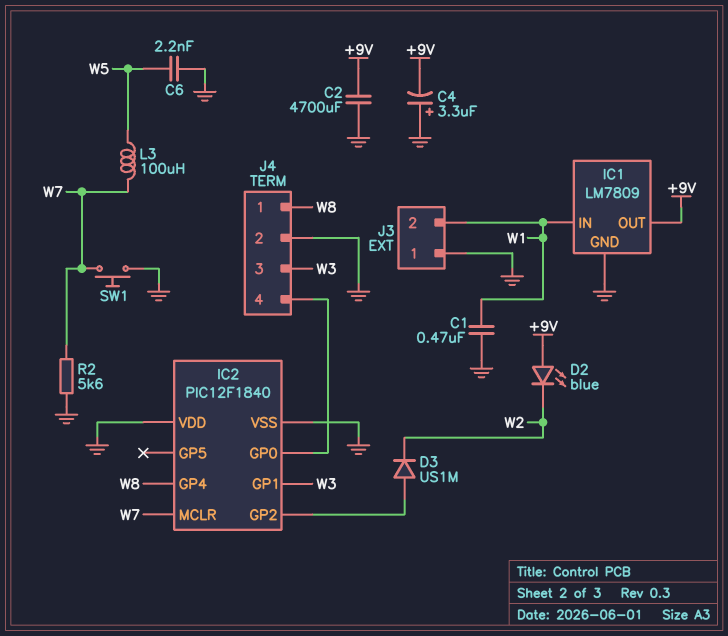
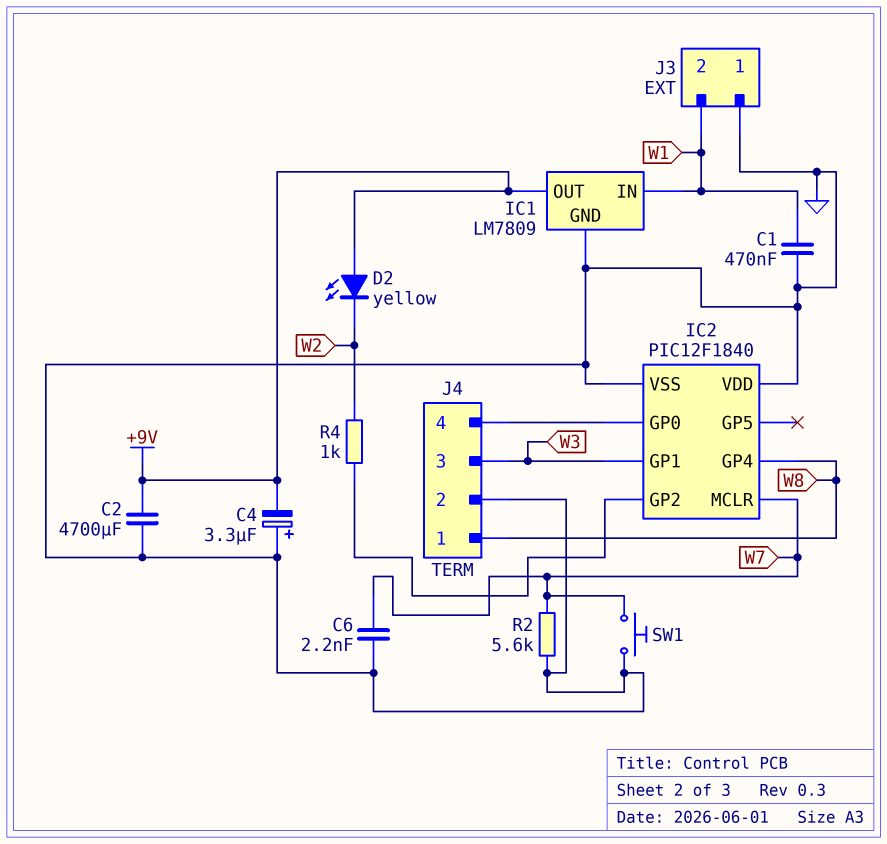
C6: 2.2nF (GND, W5) -> 2.2nF (GND, W7)
D2: LED blue (A +9V, K W2) -> LED yellow (A +9V, K W2)
D3: diode US1M (A IC2/GP2, K W2) -> none
L3: 100uH (W5, W7) -> none
R4: none -> 1k (IC2/GP2, W2)

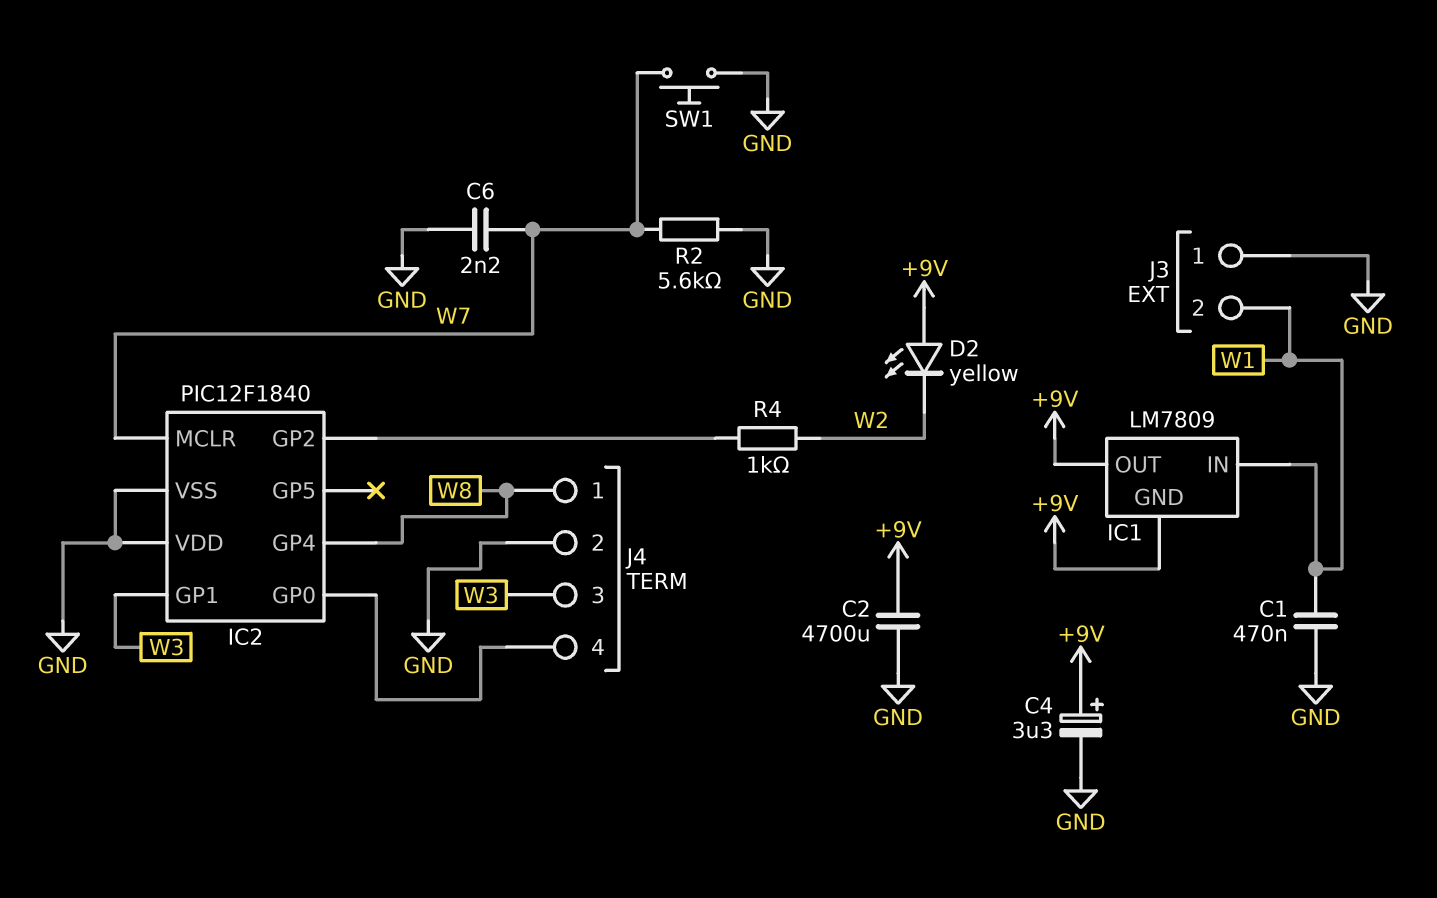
C4: 3.3uF (plus GND, minus +9V) -> 3.3uF (plus +9V, minus GND)
IC1 pin GND: GND -> +9V

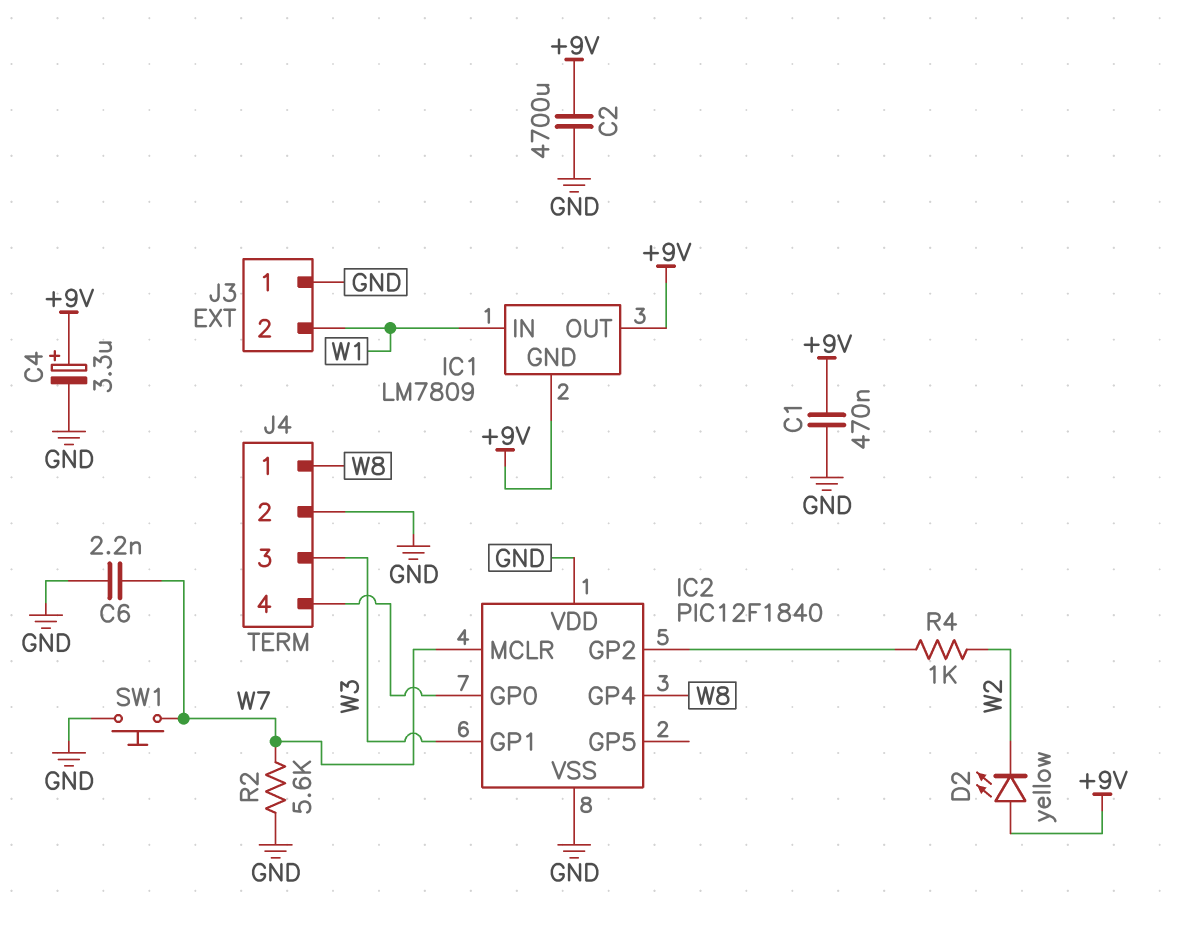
C1: 470nF (GND, W1) -> 470nF (+9V, GND)

